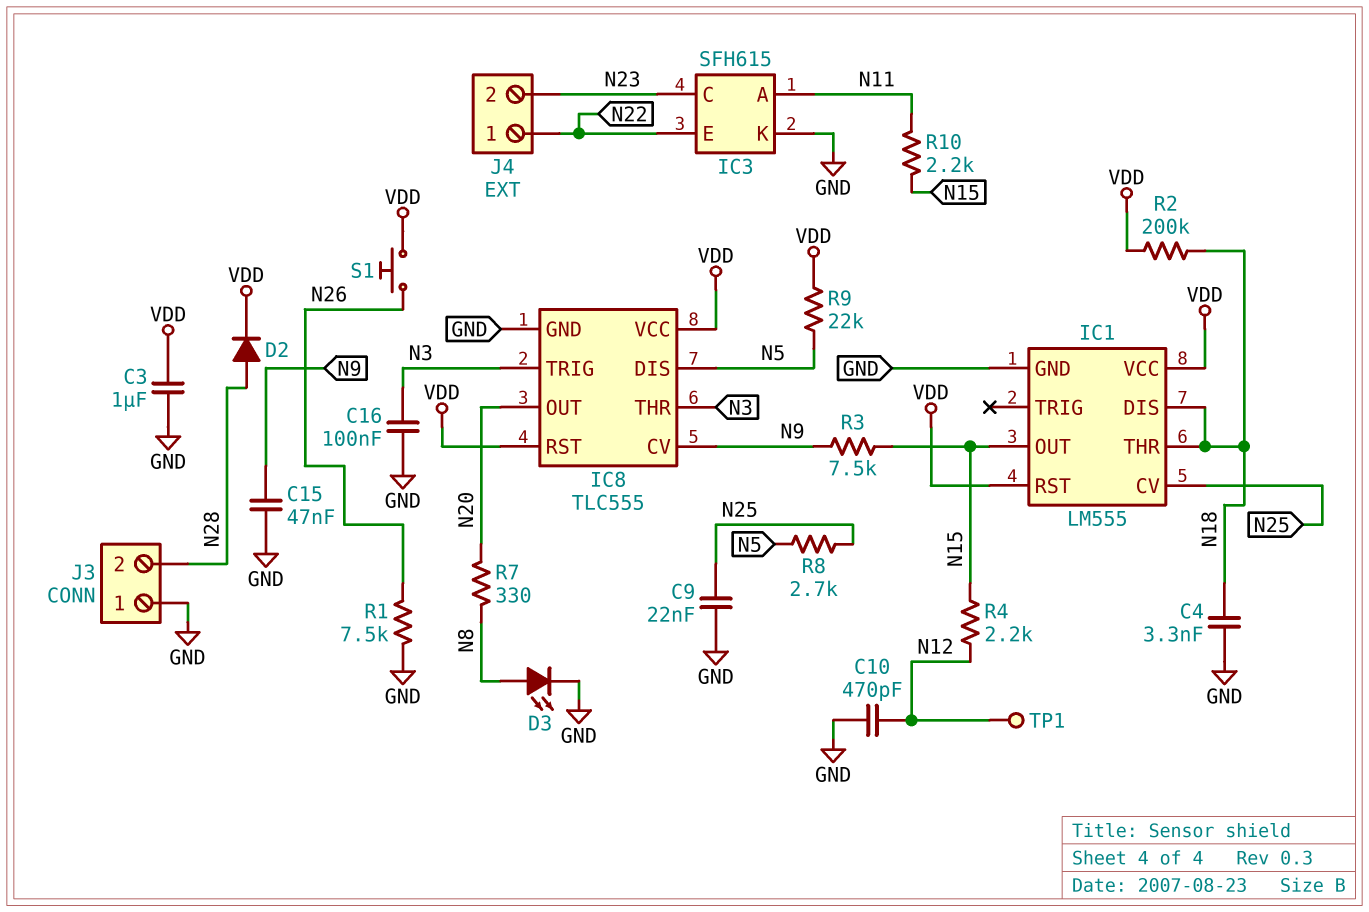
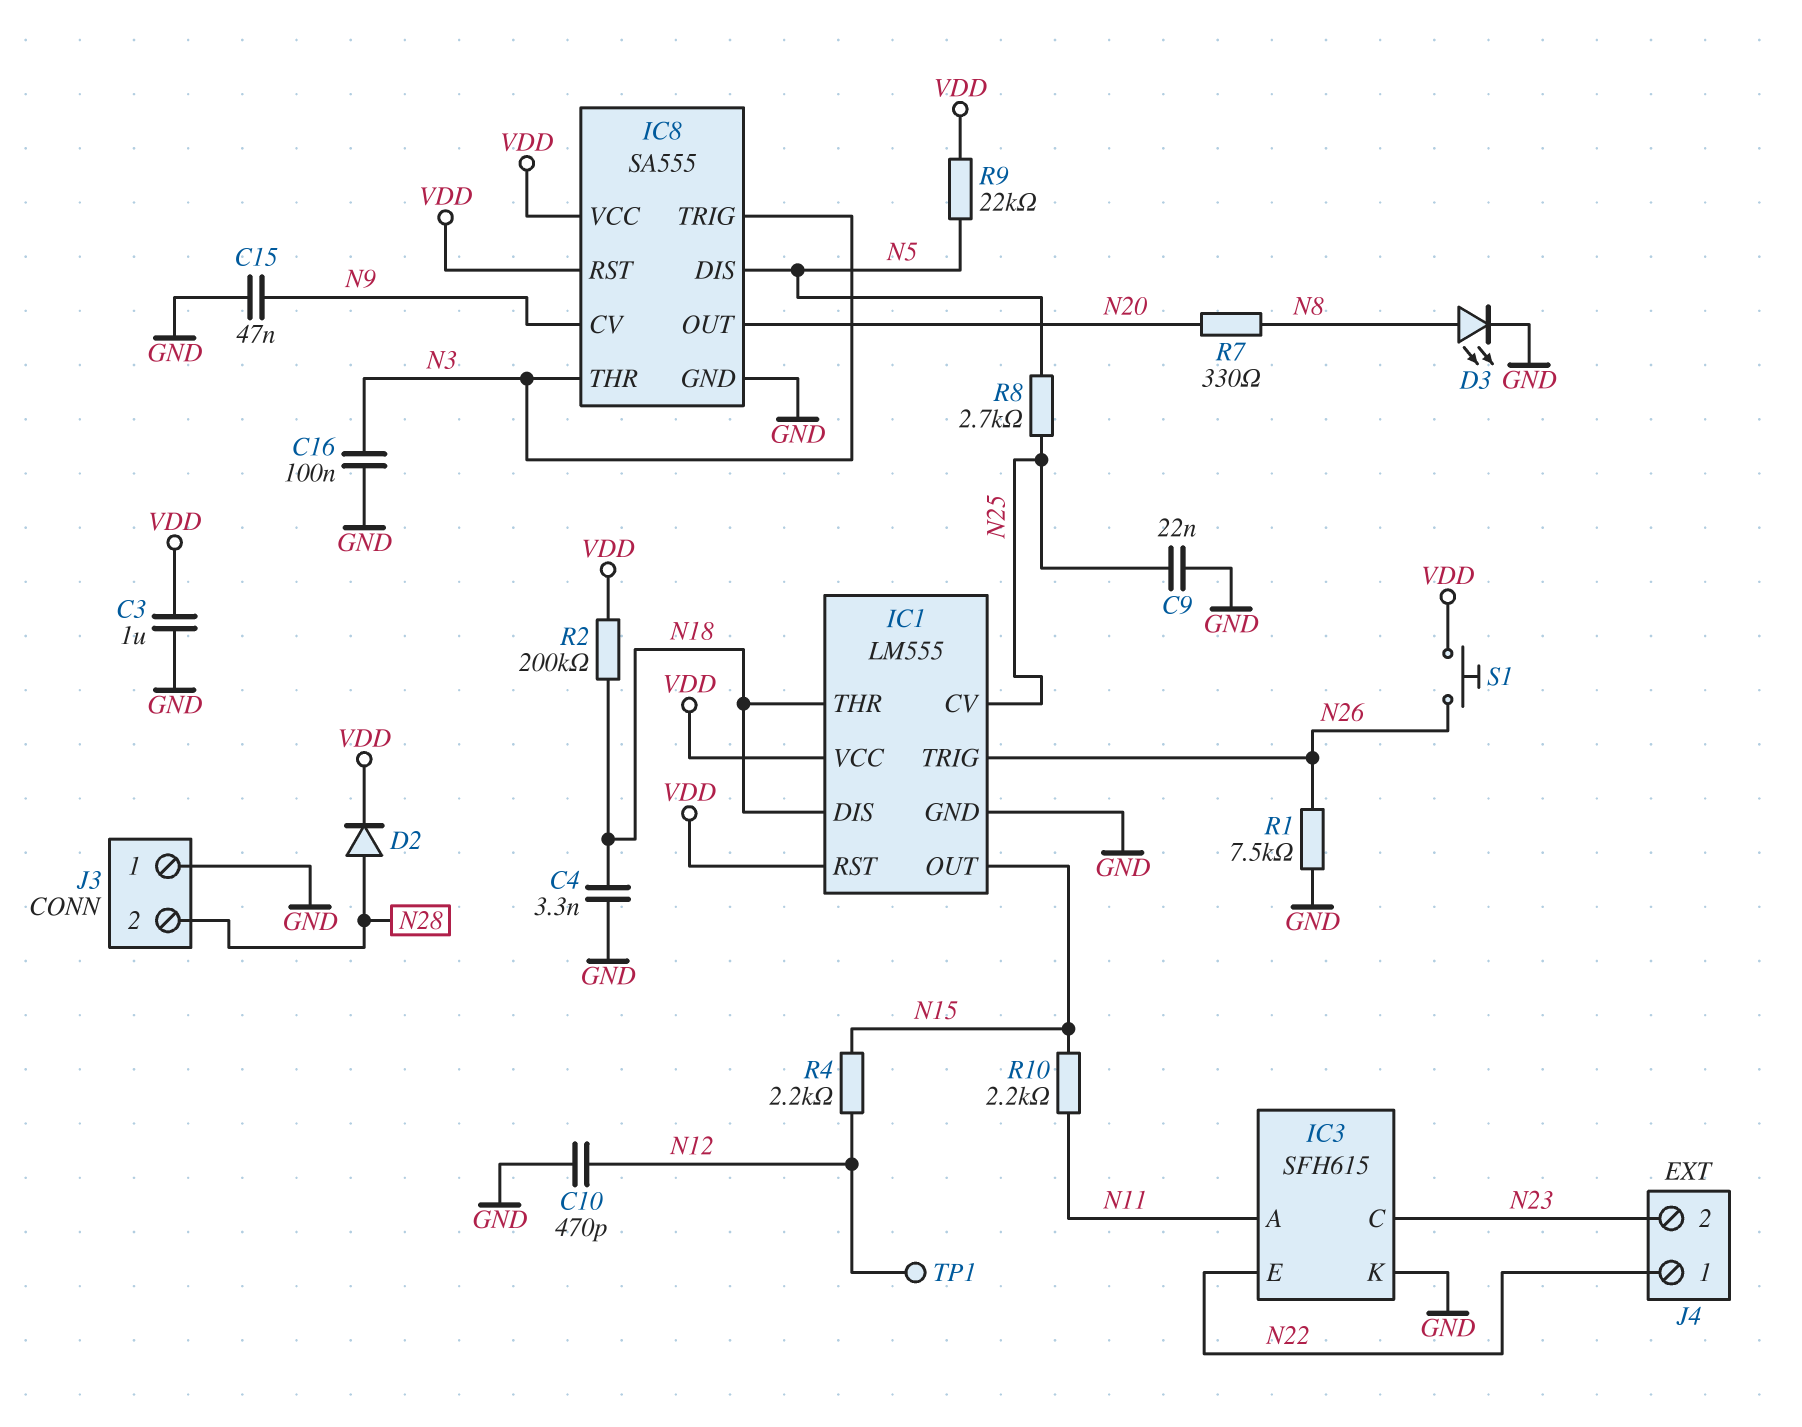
IC1 pin TRIG: none -> N26
IC8: TLC555 -> SA555
R3: 7.5k (N9, N15) -> none

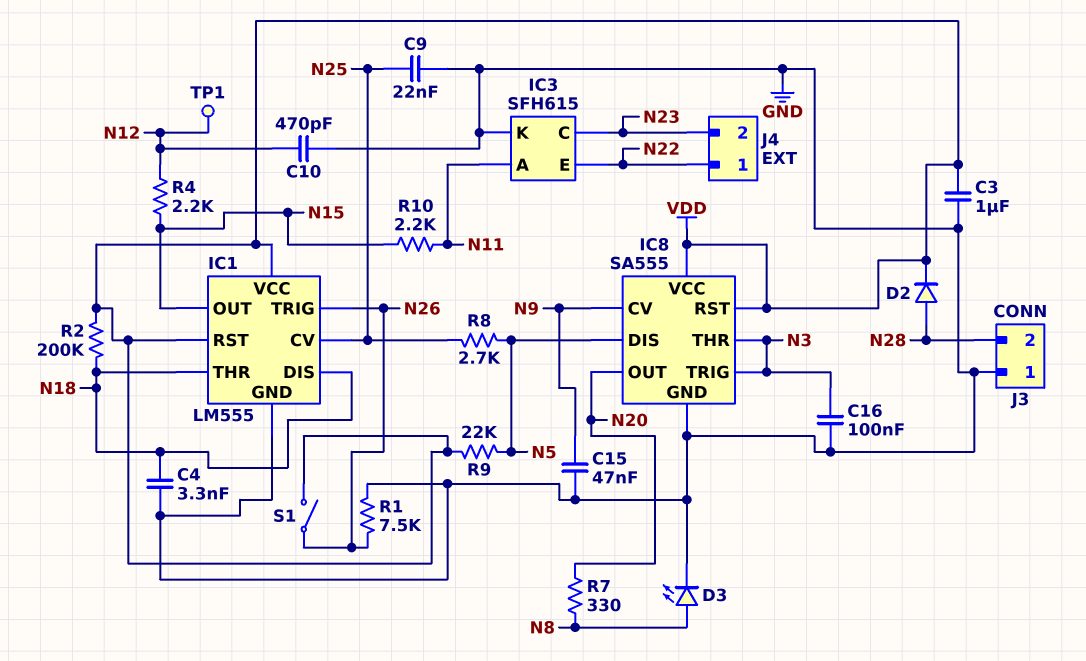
S1: button (N26, VDD) -> switch (N26, VDD)

